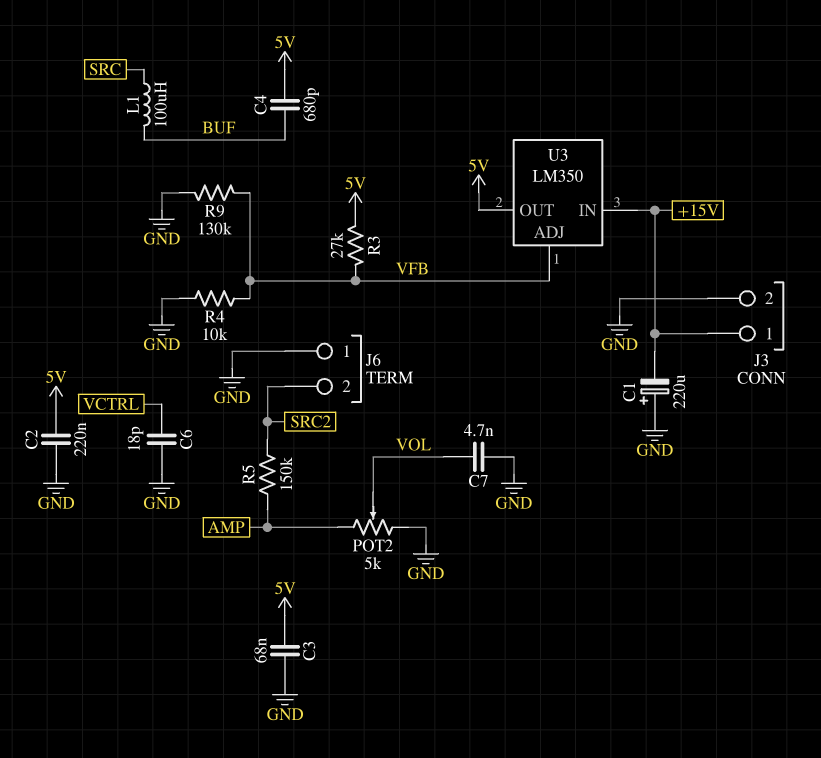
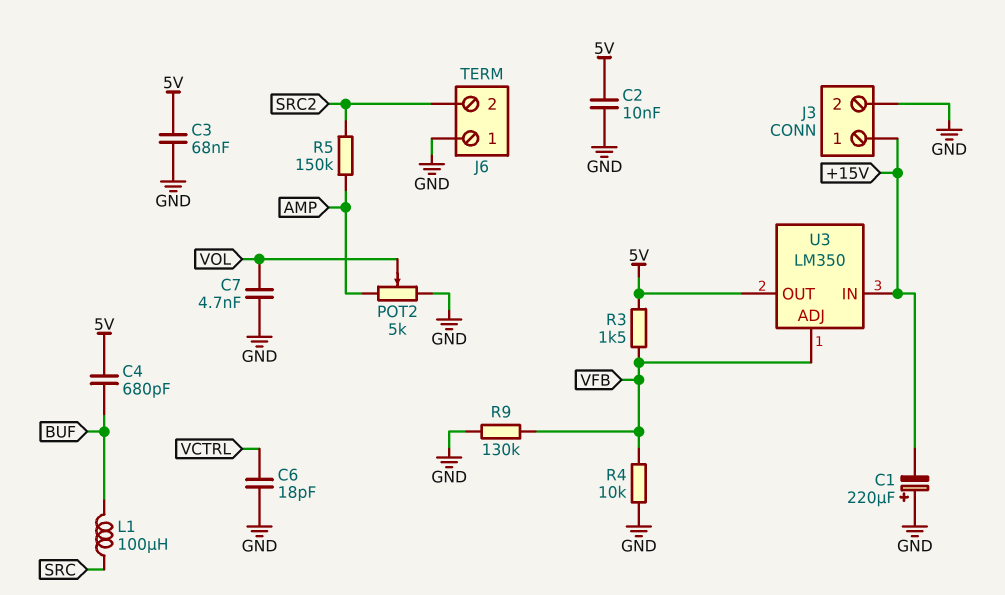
C2: 220nF (5V, GND) -> 10nF (5V, GND)
R3: 27k (5V, VFB) -> 1.5k (5V, VFB)

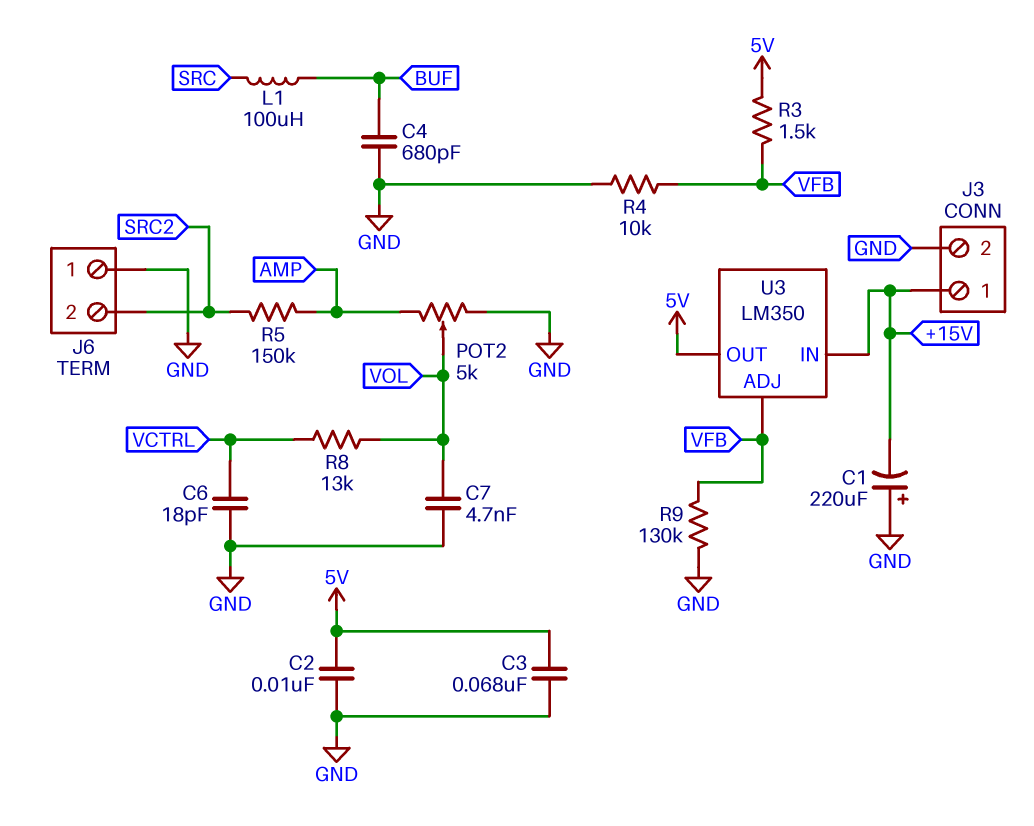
C4: 680pF (5V, BUF) -> 680pF (BUF, GND)
R8: none -> 13k (VCTRL, VOL)

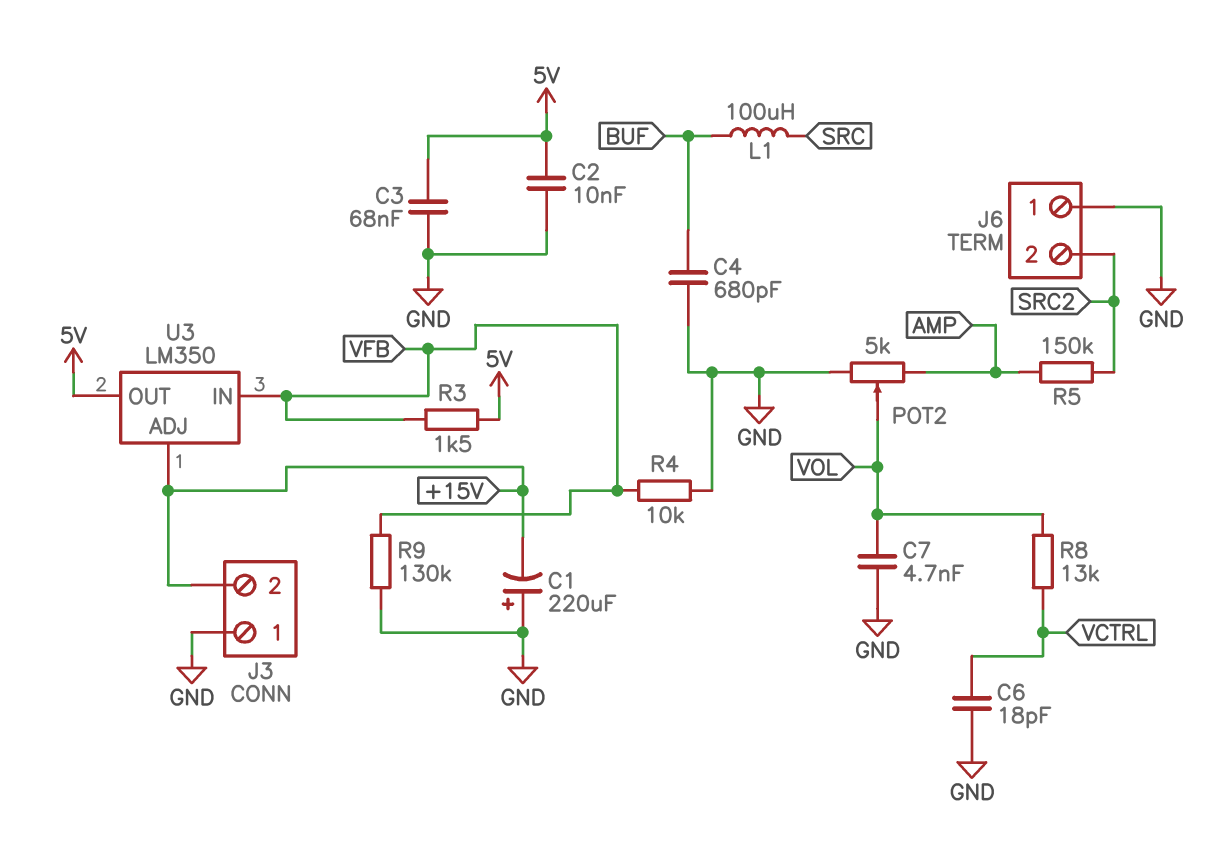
J3 pin 1: +15V -> GND
J3 pin 2: GND -> +15V
U3 pin ADJ: VFB -> +15V
U3 pin IN: +15V -> VFB

